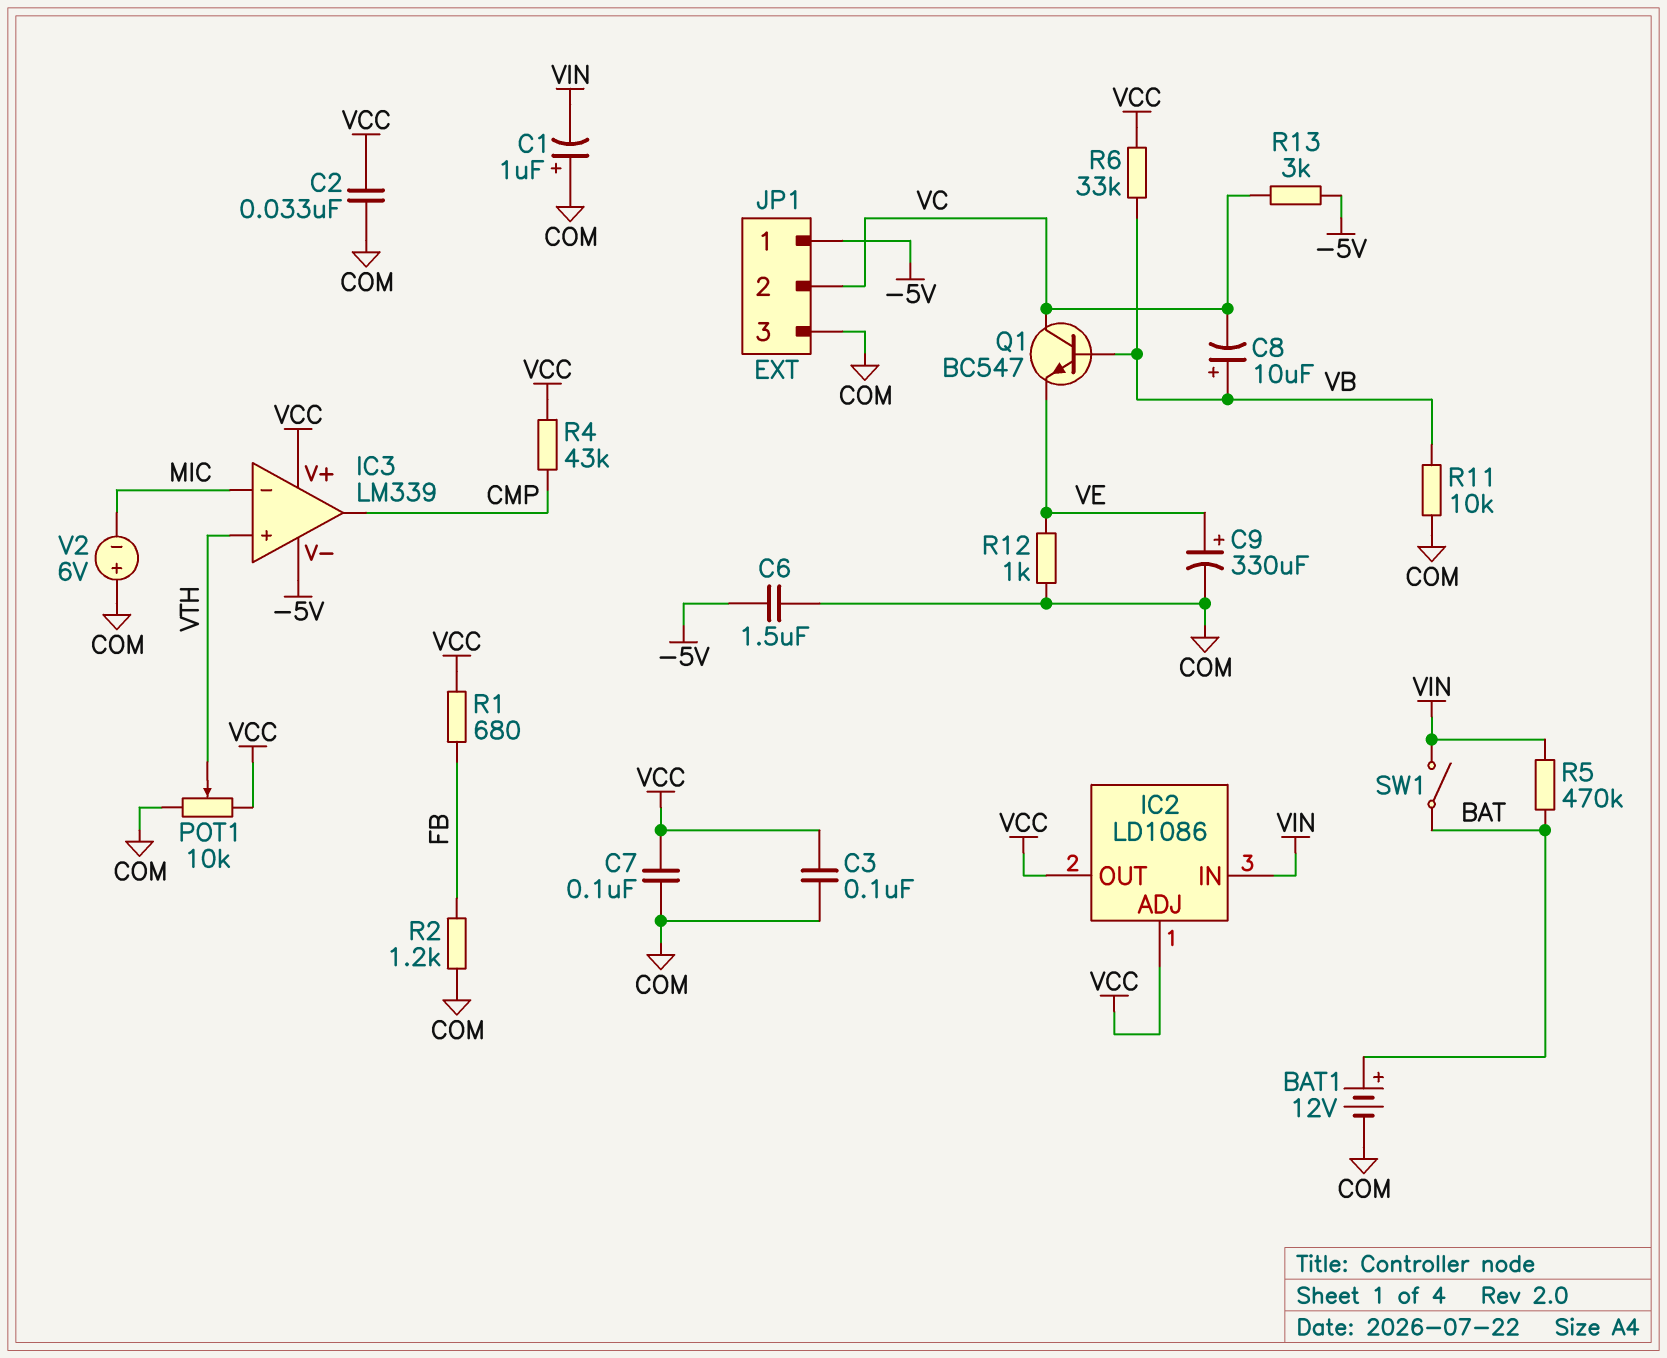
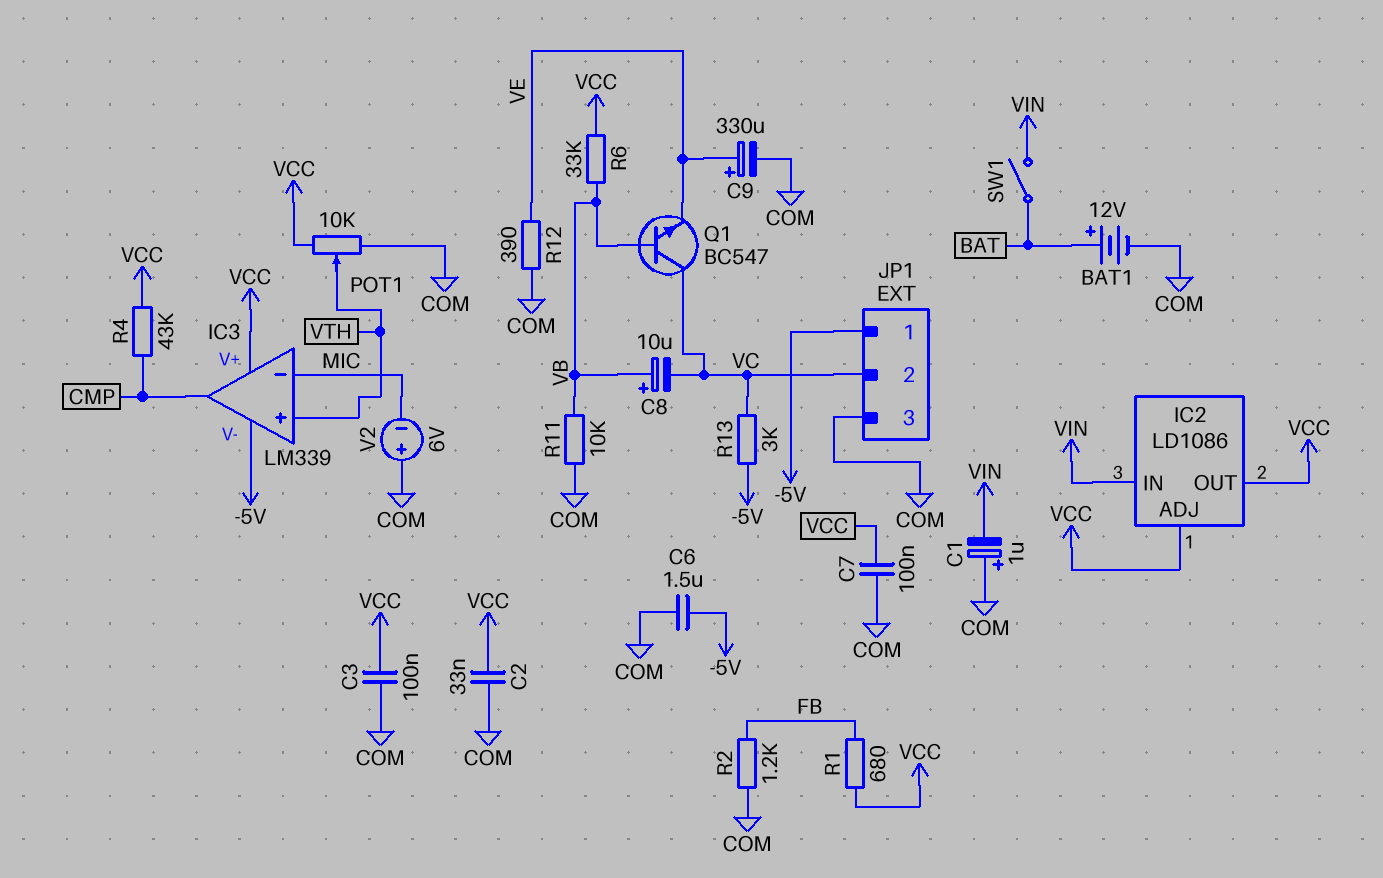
R5: 470k (BAT, VIN) -> none
R12: 1k (COM, VE) -> 390 (COM, VE)

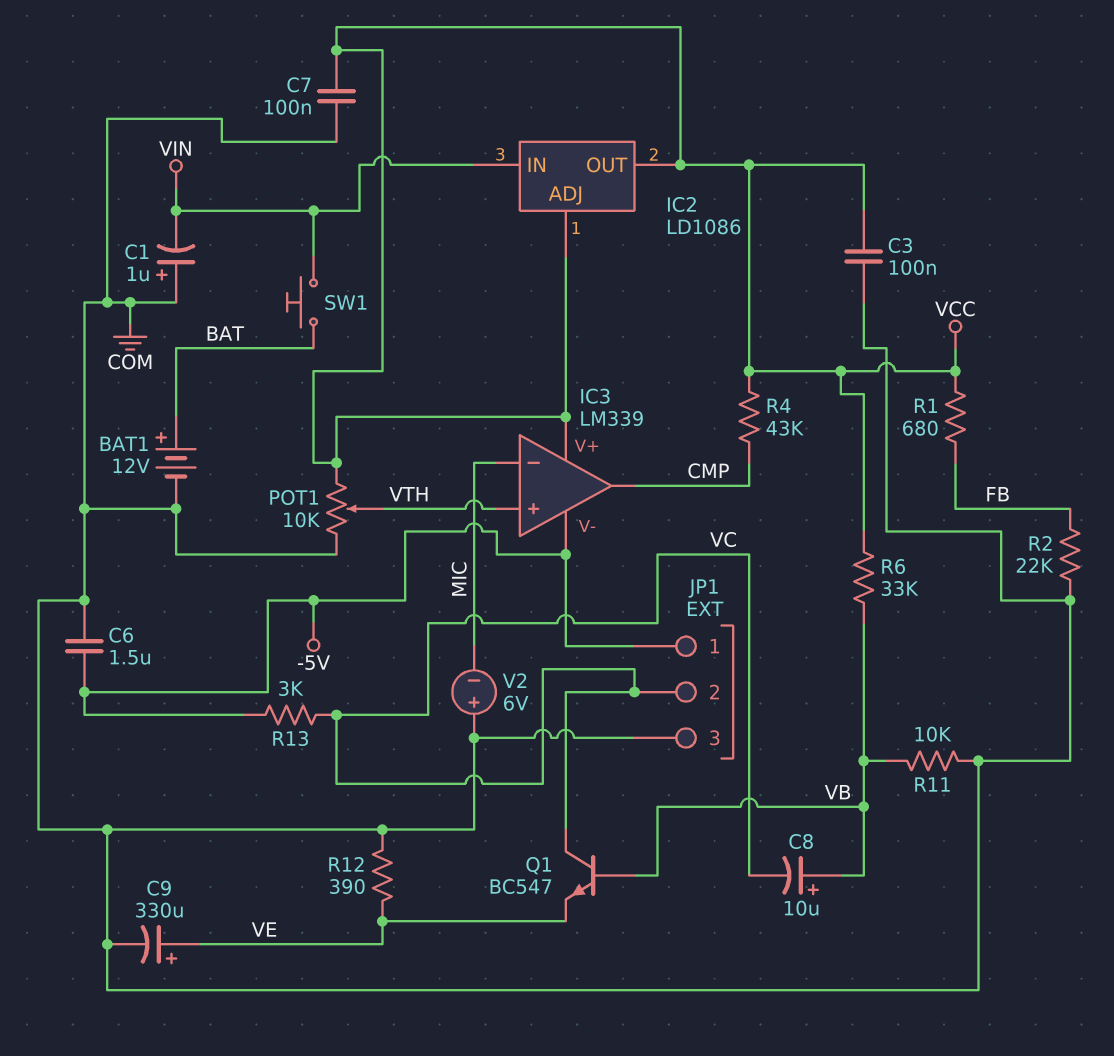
C2: 33nF (COM, VCC) -> none
R2: 1.2k (COM, FB) -> 22k (COM, FB)
SW1: switch (BAT, VIN) -> button (BAT, VIN)

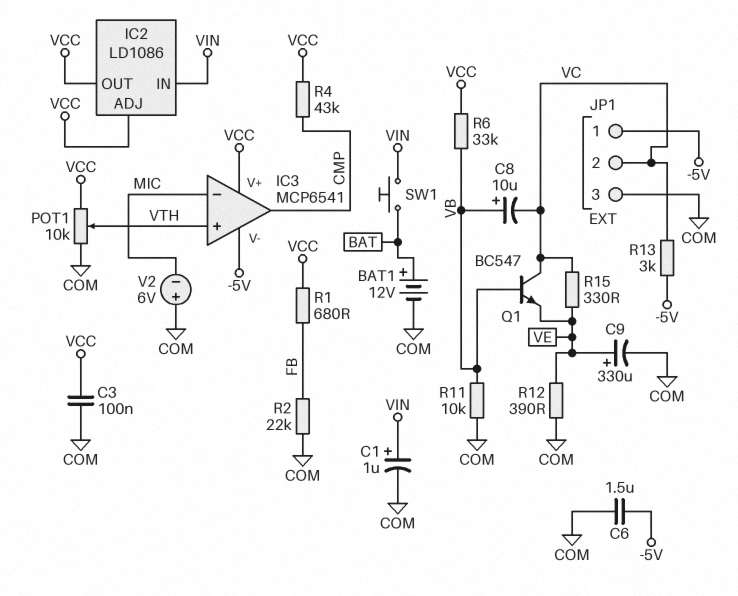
C1: 1uF (plus COM, minus VIN) -> 1uF (plus VIN, minus COM)
C7: 100nF (COM, VCC) -> none
IC3: LM339 -> MCP6541
R15: none -> 330 (VC, VE)

